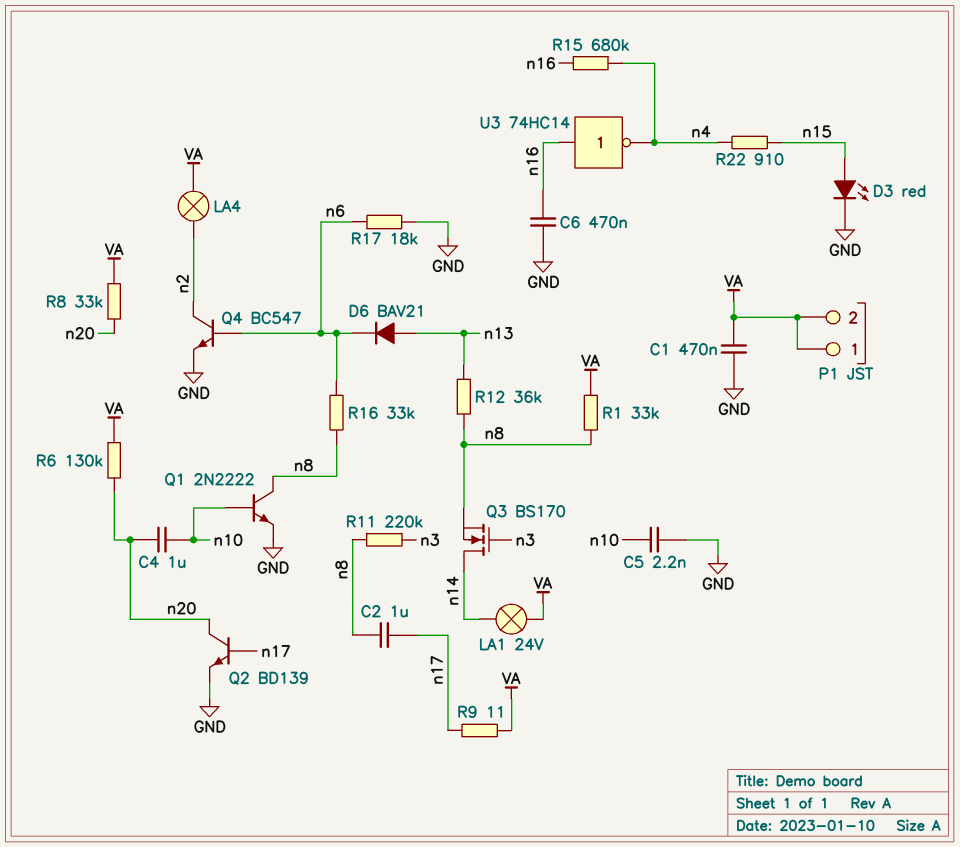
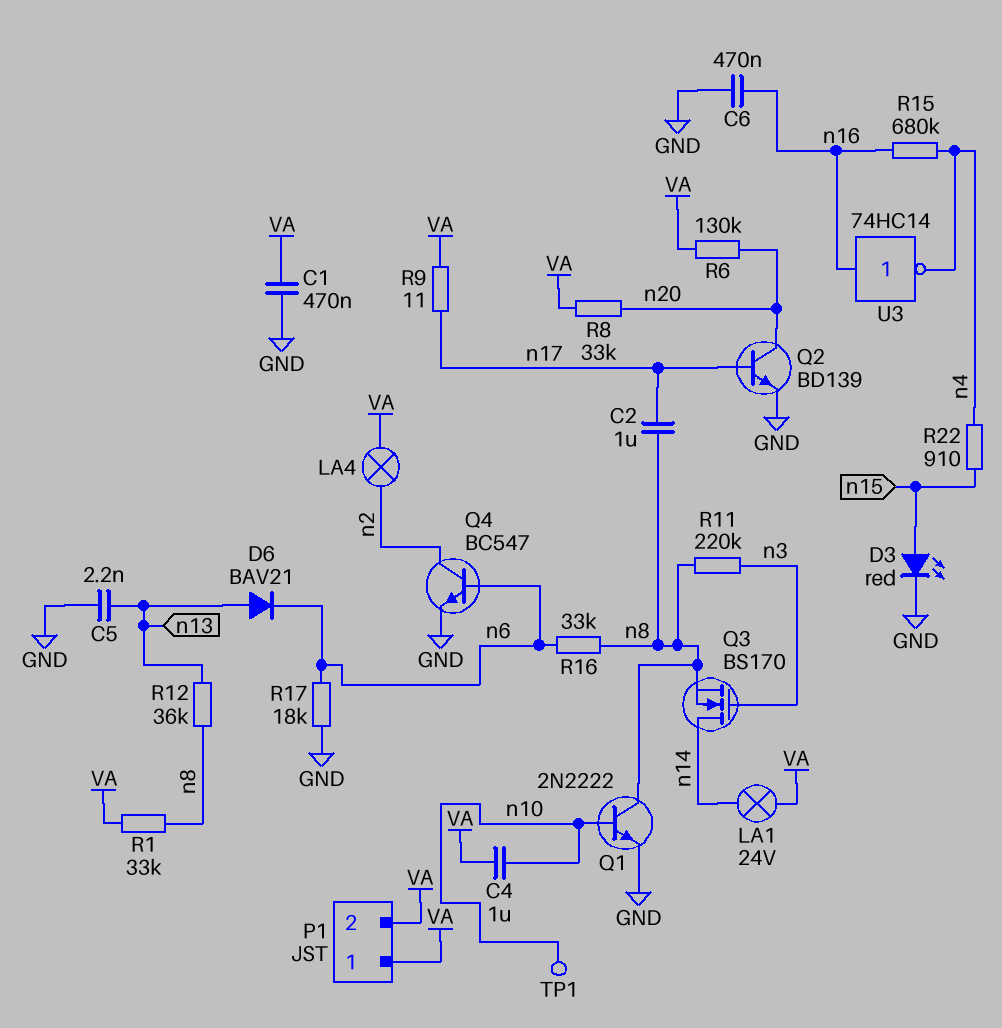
C4: 1uF (n10, n20) -> 1uF (VA, n10)
C5: 2.2nF (GND, n10) -> 2.2nF (GND, n13)
TP1: none -> test point (n10)

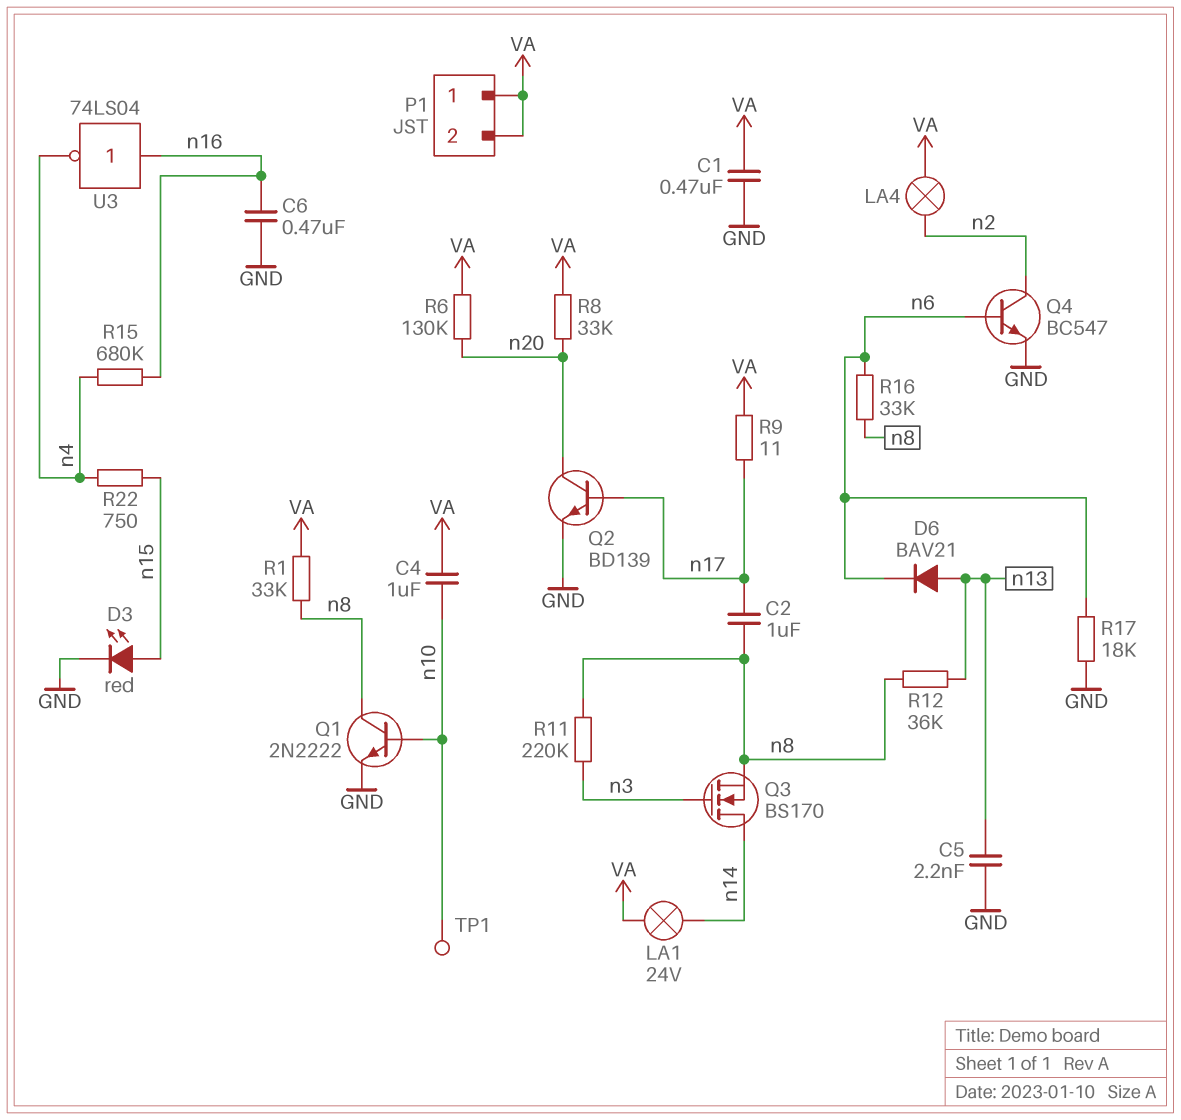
R22: 910 (n4, n15) -> 750 (n4, n15)
U3: NOT 74HC14 (in n16, out n4) -> NOT 74LS04 (in n16, out n4)

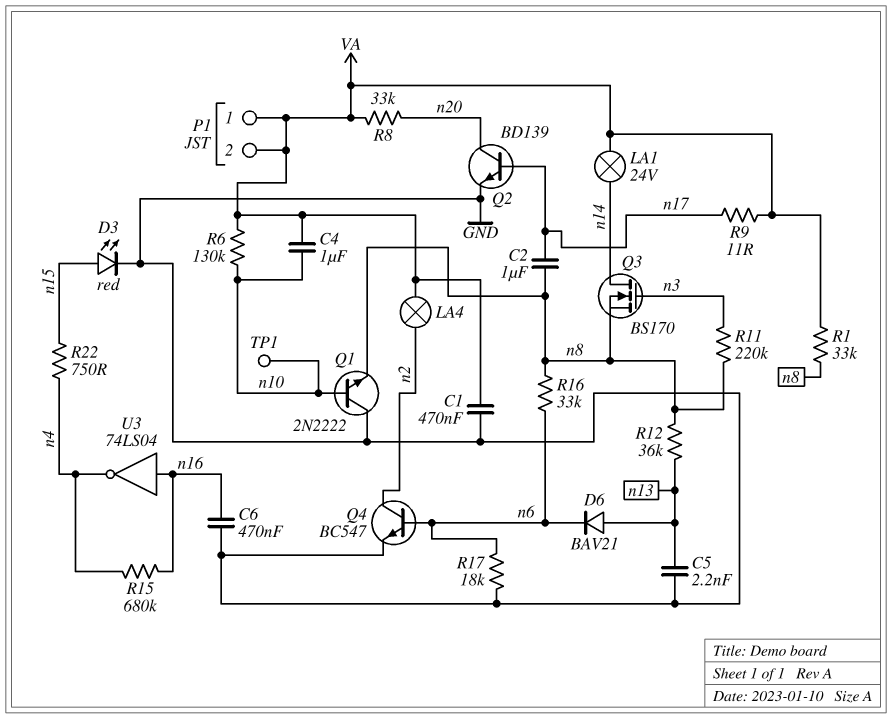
Q1: NPN 2N2222 (B n10, C n8, E GND) -> NPN 2N2222 (B n10, C GND, E n8)
R6: 130k (VA, n20) -> 130k (VA, n10)

